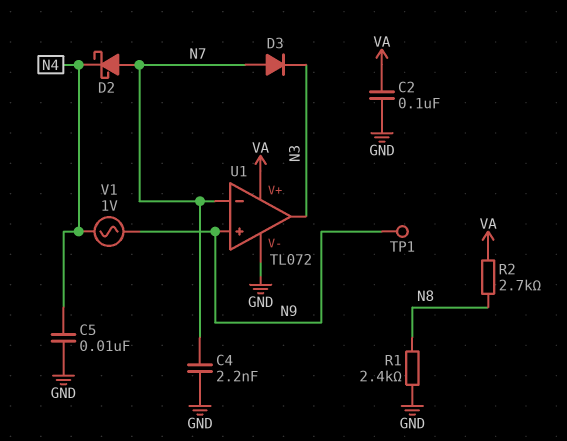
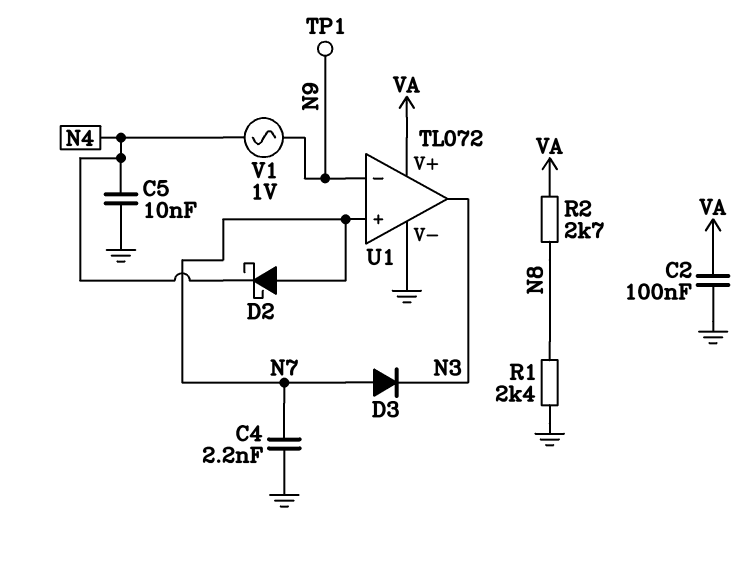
U1 pin in+: N9 -> N7
U1 pin in-: N7 -> N9

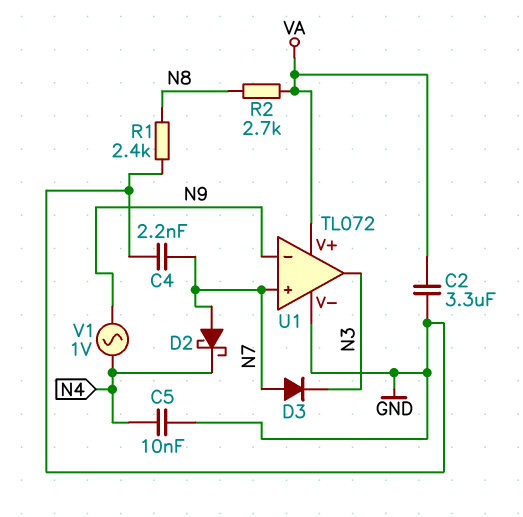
C2: 100nF (GND, VA) -> 3.3uF (GND, VA)
TP1: test point (N9) -> none

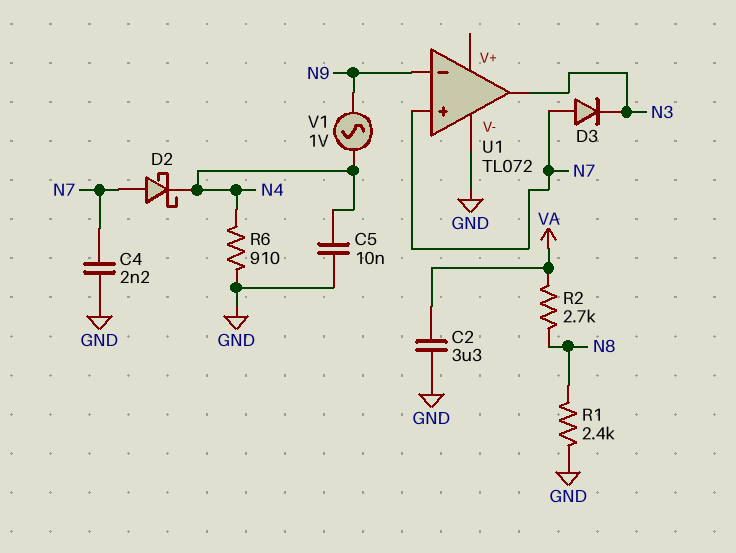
R6: none -> 910 (GND, N4)
U1 pin V+: VA -> none

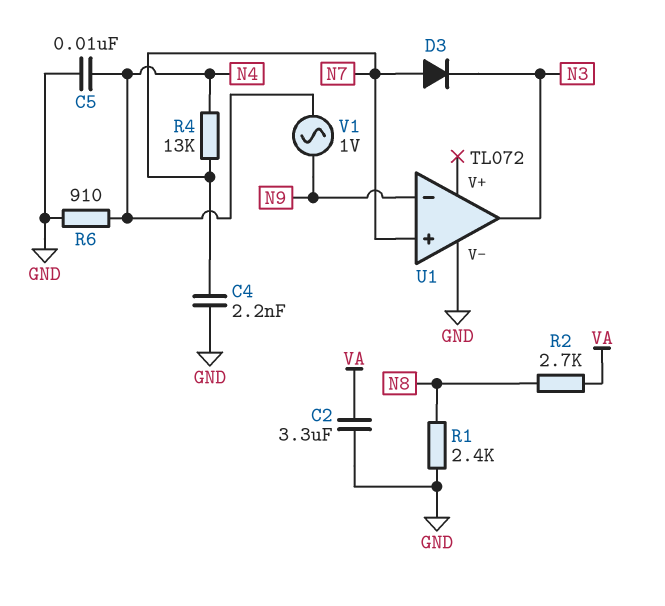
D2: schottky (A N7, K N4) -> none
R4: none -> 13k (N4, N7)

